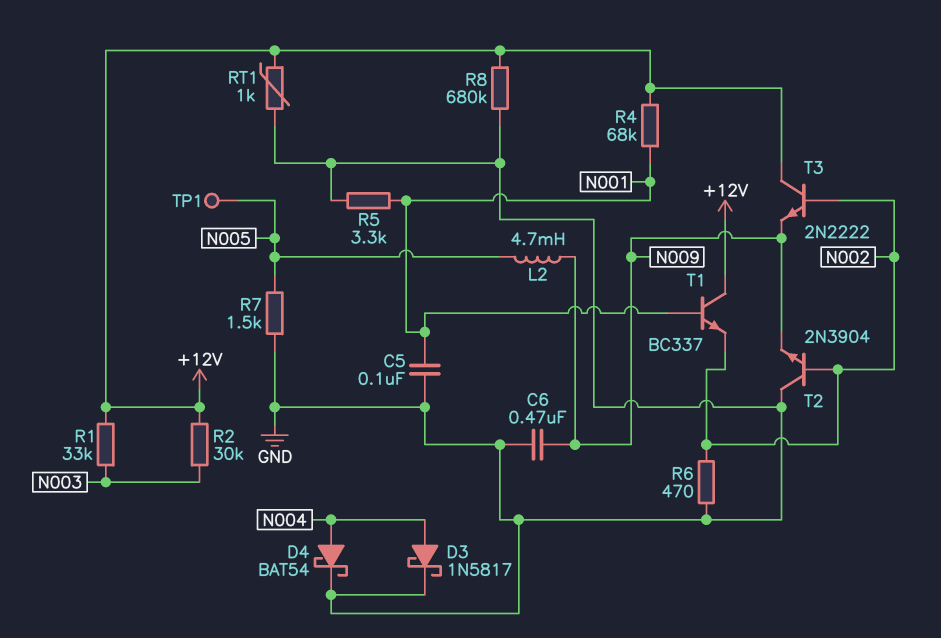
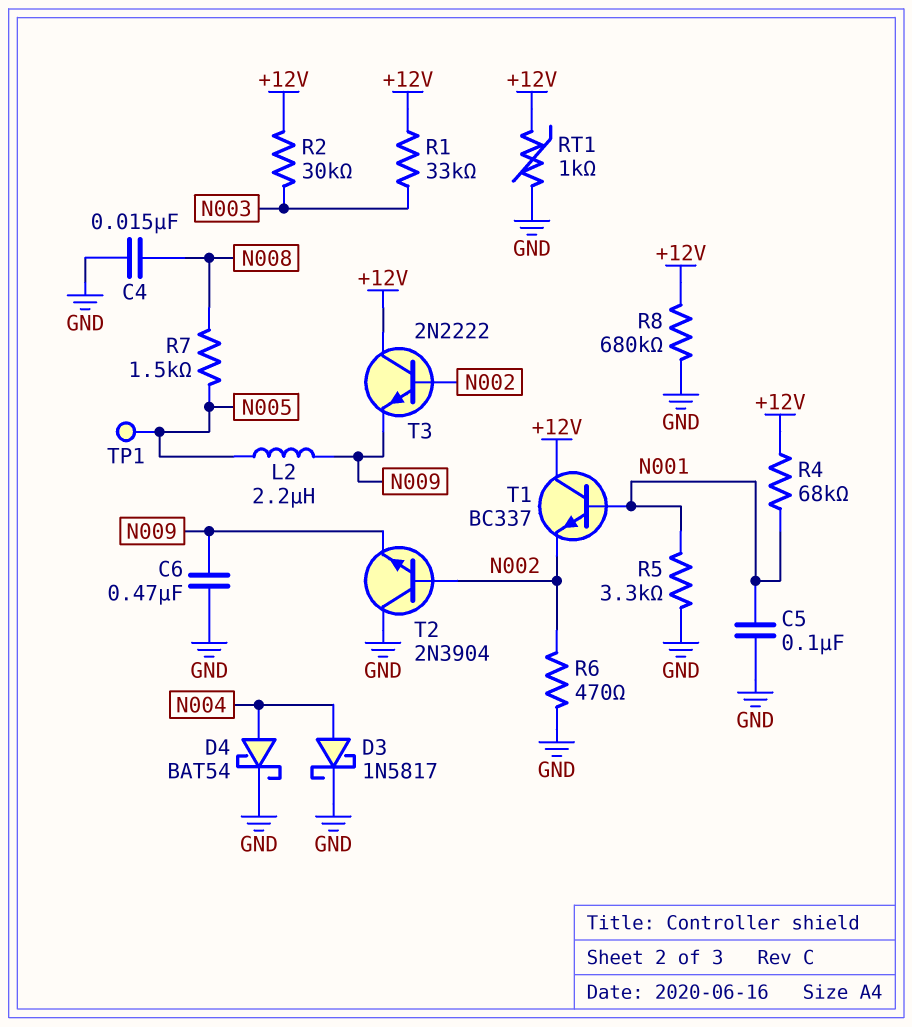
C4: none -> 15nF (GND, N008)
L2: 4.7mH (N005, N009) -> 2.2uH (N005, N009)
R7: 1.5k (GND, N005) -> 1.5k (N005, N008)

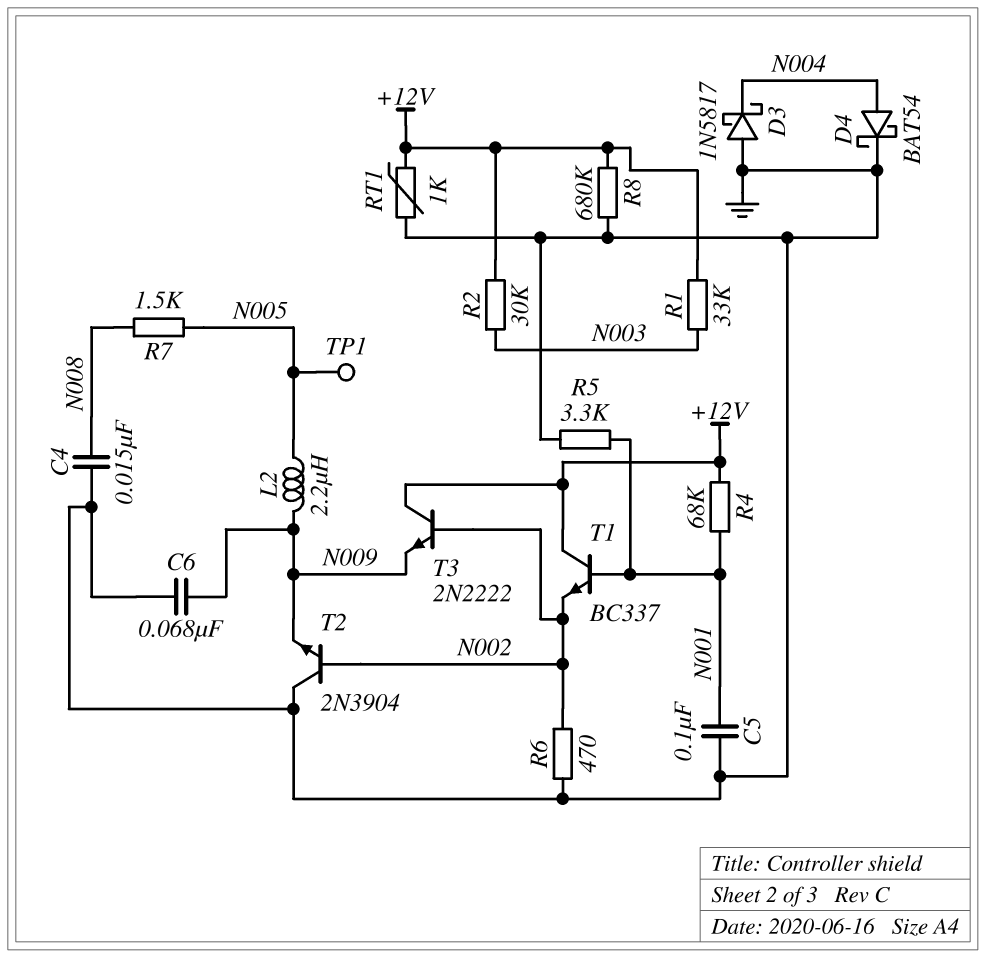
C6: 470nF (GND, N009) -> 68nF (GND, N009)
D3: schottky 1N5817 (A N004, K GND) -> schottky 1N5817 (A GND, K N004)

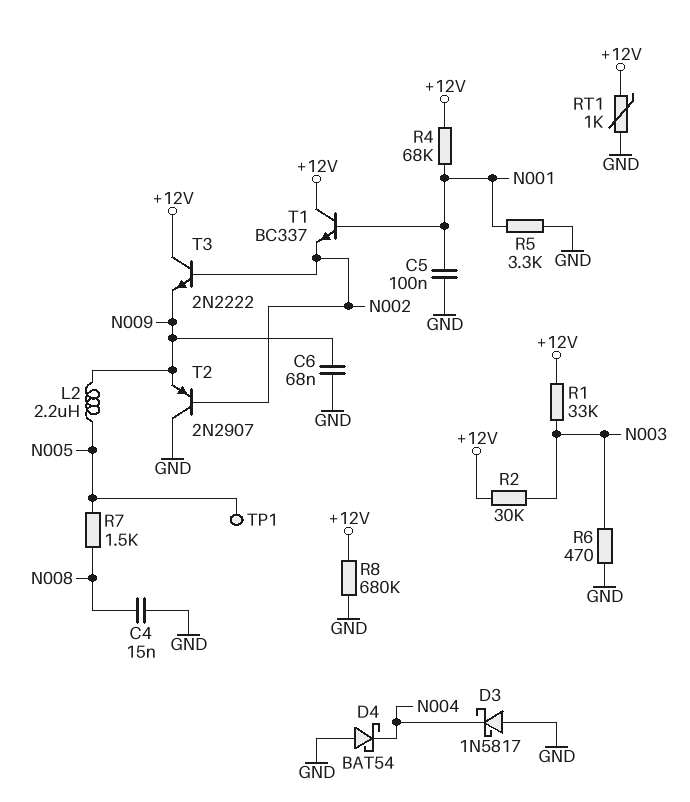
D4: schottky BAT54 (A N004, K GND) -> schottky BAT54 (A GND, K N004)
R6: 470 (GND, N002) -> 470 (GND, N003)
T2: NPN 2N3904 (B N002, C GND, E N009) -> PNP 2N2907 (B N002, C GND, E N009)

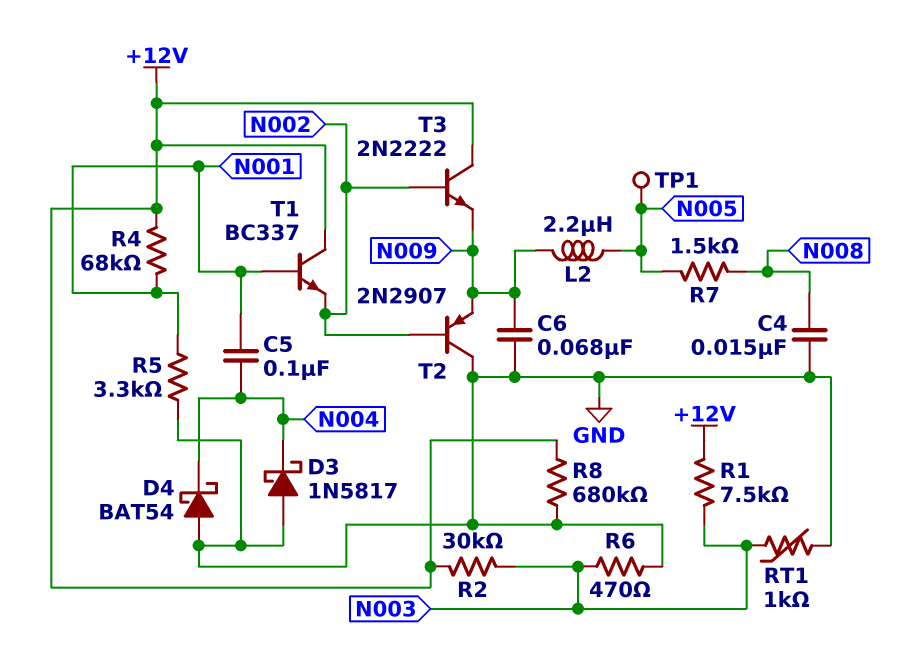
C5: 100nF (GND, N001) -> 100nF (N001, N004)
R1: 33k (+12V, N003) -> 7.5k (+12V, N003)
RT1: 1k (+12V, GND) -> 1k (GND, N003)

